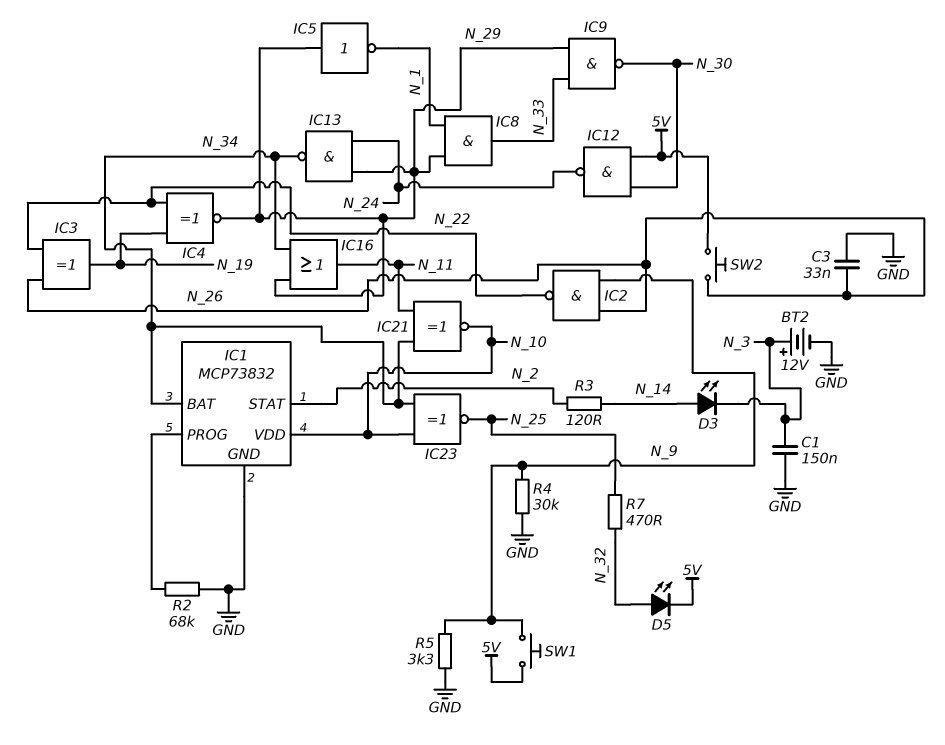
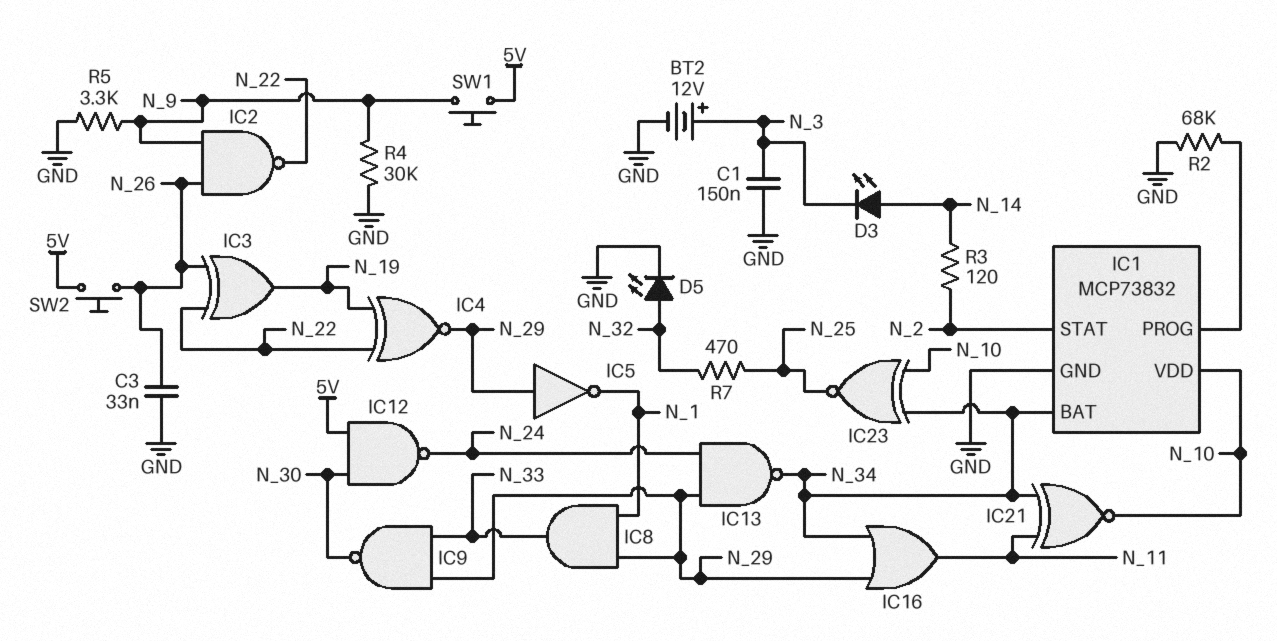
D5: LED (A N_32, K 5V) -> LED (A N_32, K GND)

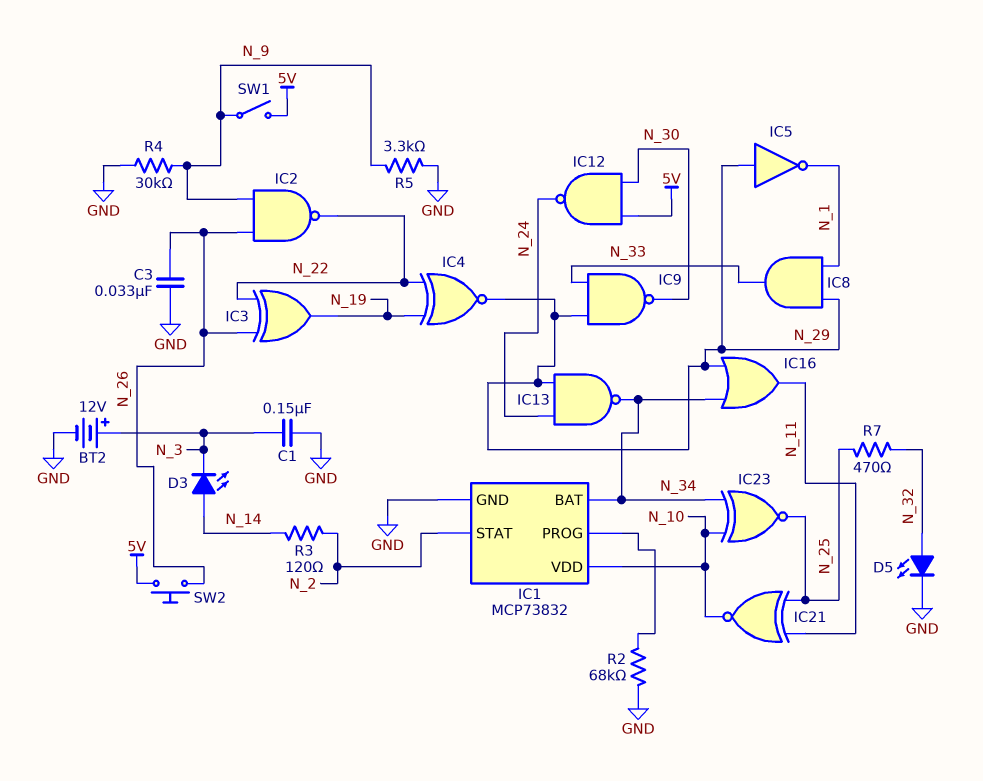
IC21: XNOR (in N_11, in N_34, out N_10) -> XNOR (in N_11, in N_25, out N_10)
SW1: button (5V, N_9) -> switch (5V, N_9)

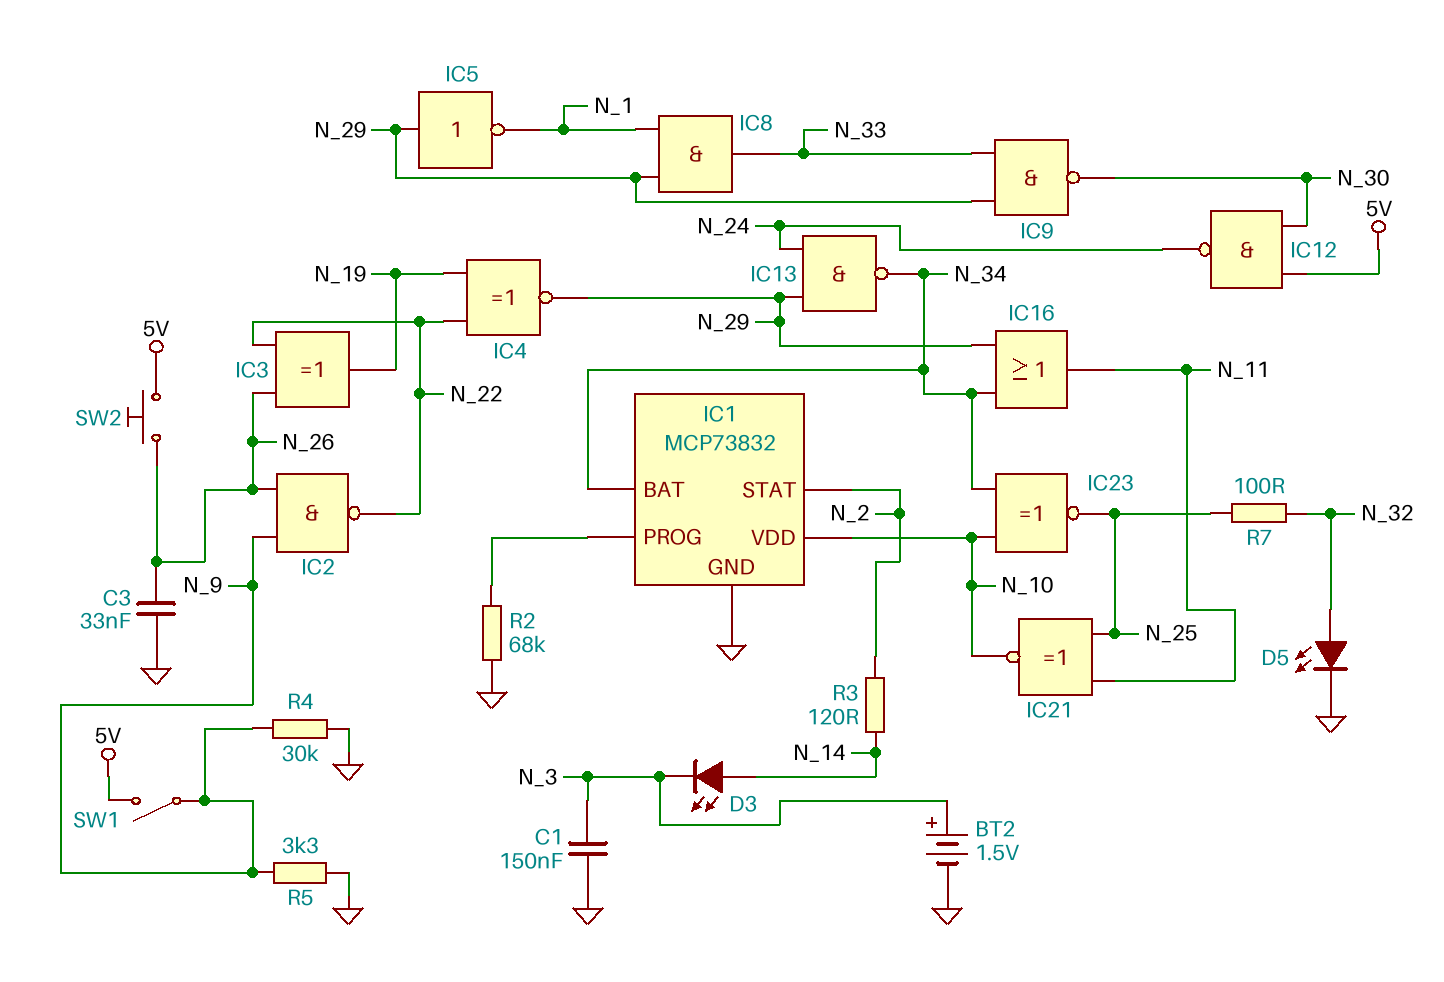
BT2: 12V (plus N_3, minus GND) -> 1.5V (plus N_3, minus GND)
R7: 470 (N_25, N_32) -> 100 (N_25, N_32)

